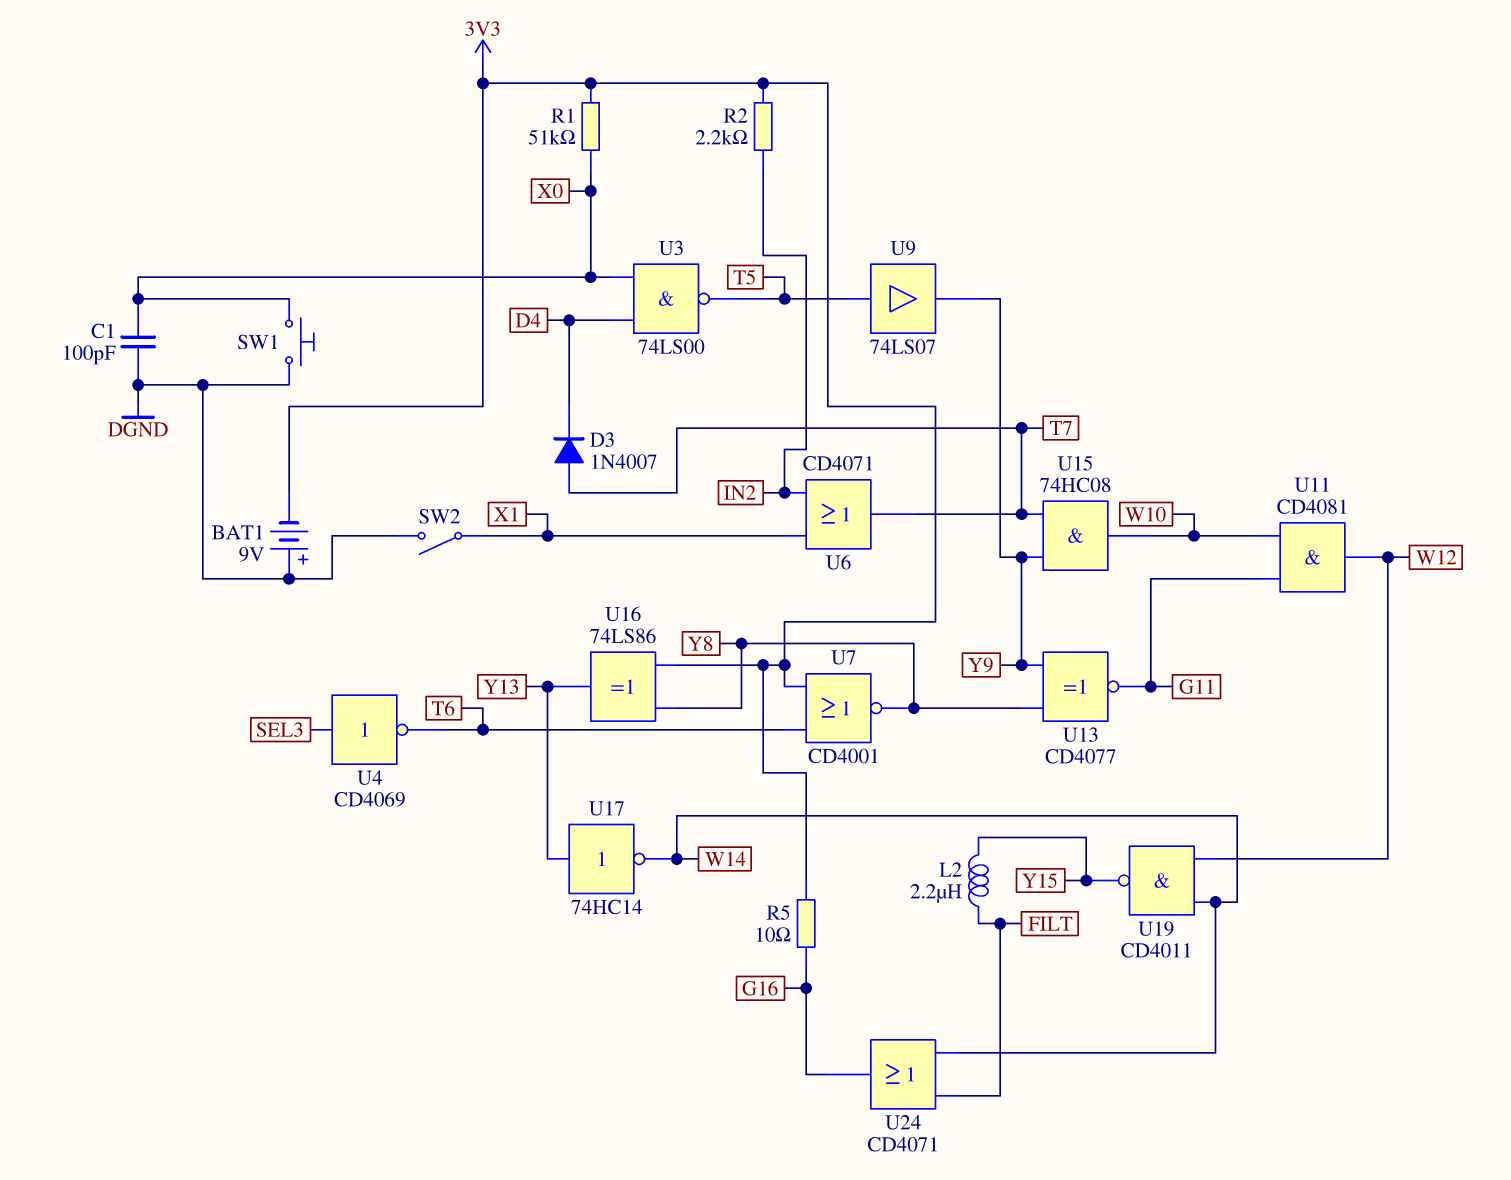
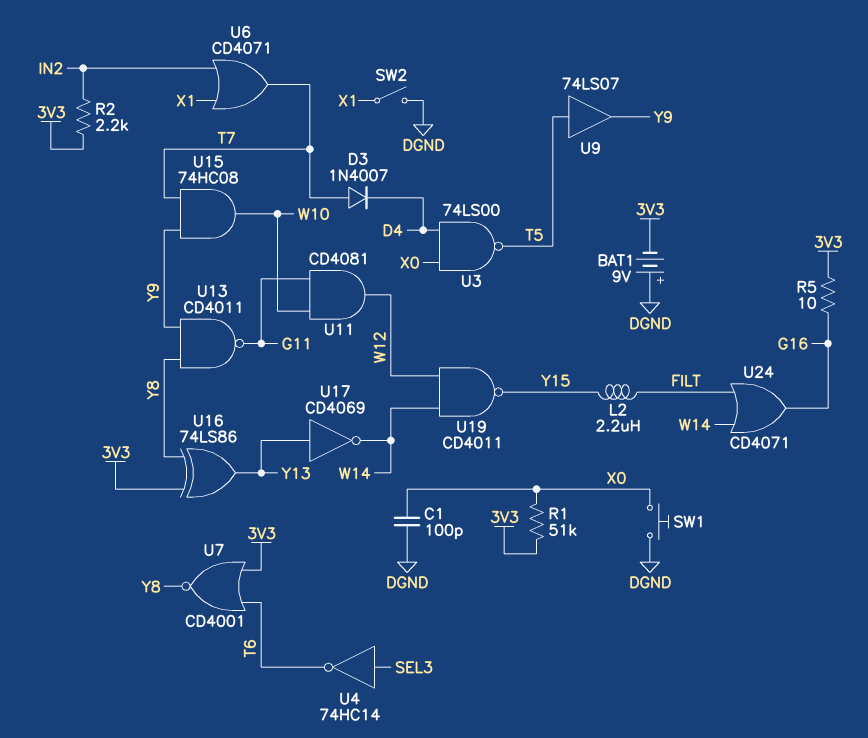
U4: NOT CD4069 (in SEL3, out T6) -> NOT 74HC14 (in SEL3, out T6)
U13: XNOR CD4077 (in Y8, in Y9, out G11) -> NAND CD4011 (in Y8, in Y9, out G11)
U17: NOT 74HC14 (in Y13, out W14) -> NOT CD4069 (in Y13, out W14)

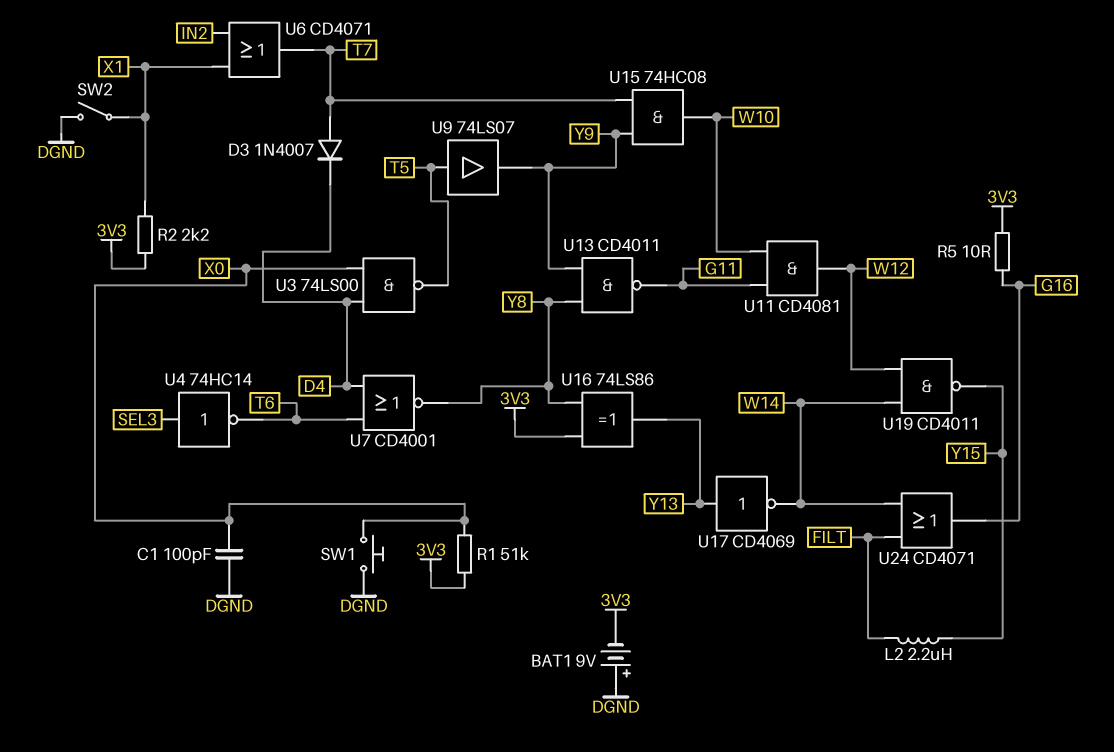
R2: 2.2k (3V3, IN2) -> 2.2k (3V3, X1)
U7: NOR CD4001 (in 3V3, in T6, out Y8) -> NOR CD4001 (in D4, in T6, out Y8)

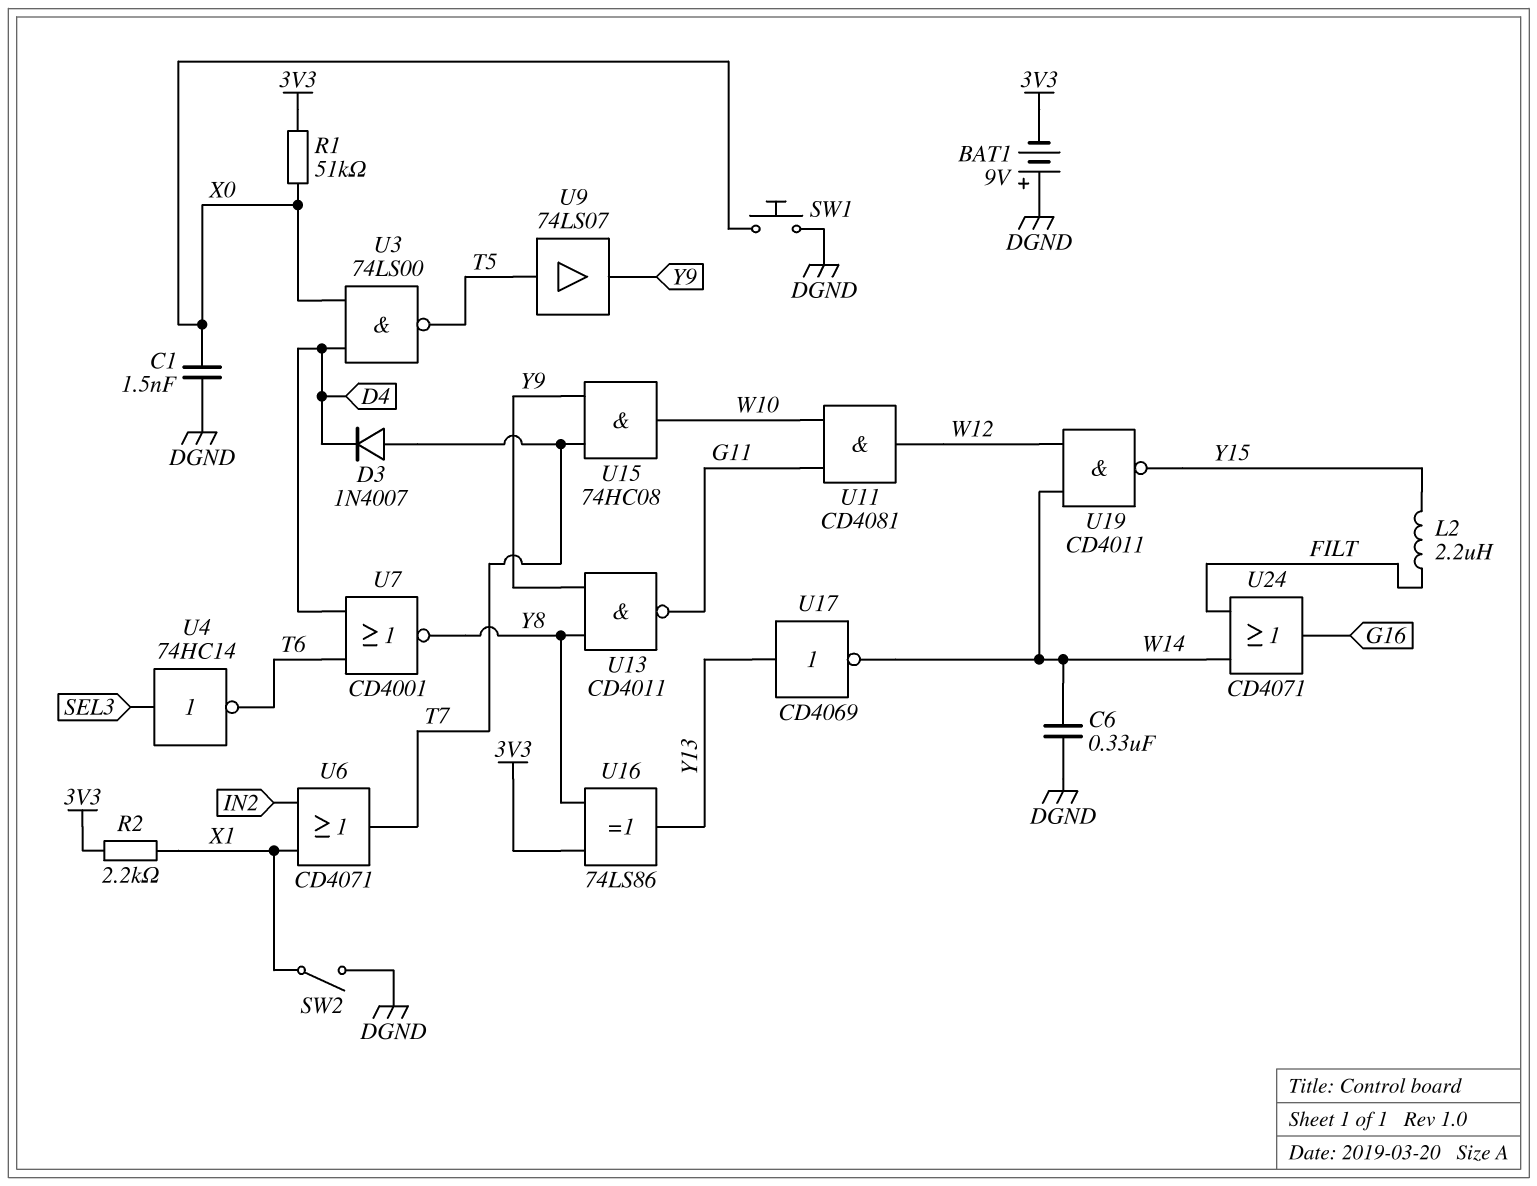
C1: 100pF (DGND, X0) -> 1.5nF (DGND, X0)
C6: none -> 330nF (DGND, W14)
R5: 10 (3V3, G16) -> none

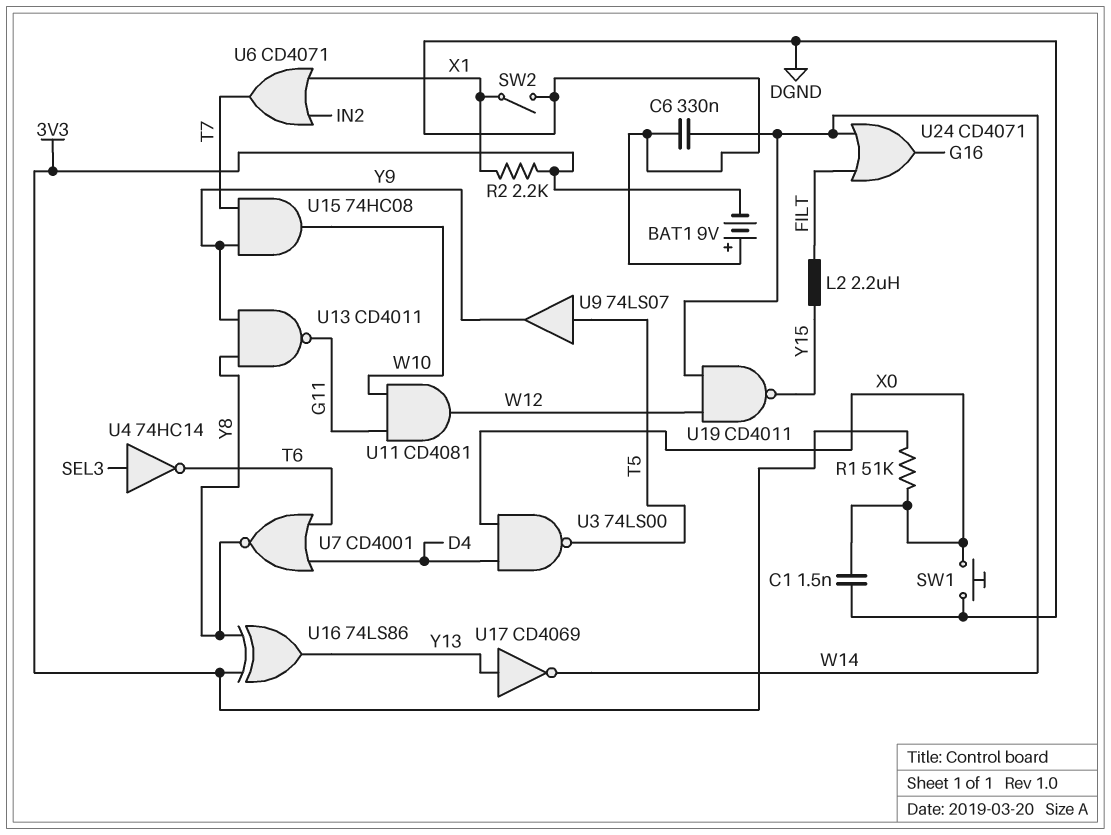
D3: diode 1N4007 (A T7, K D4) -> none

